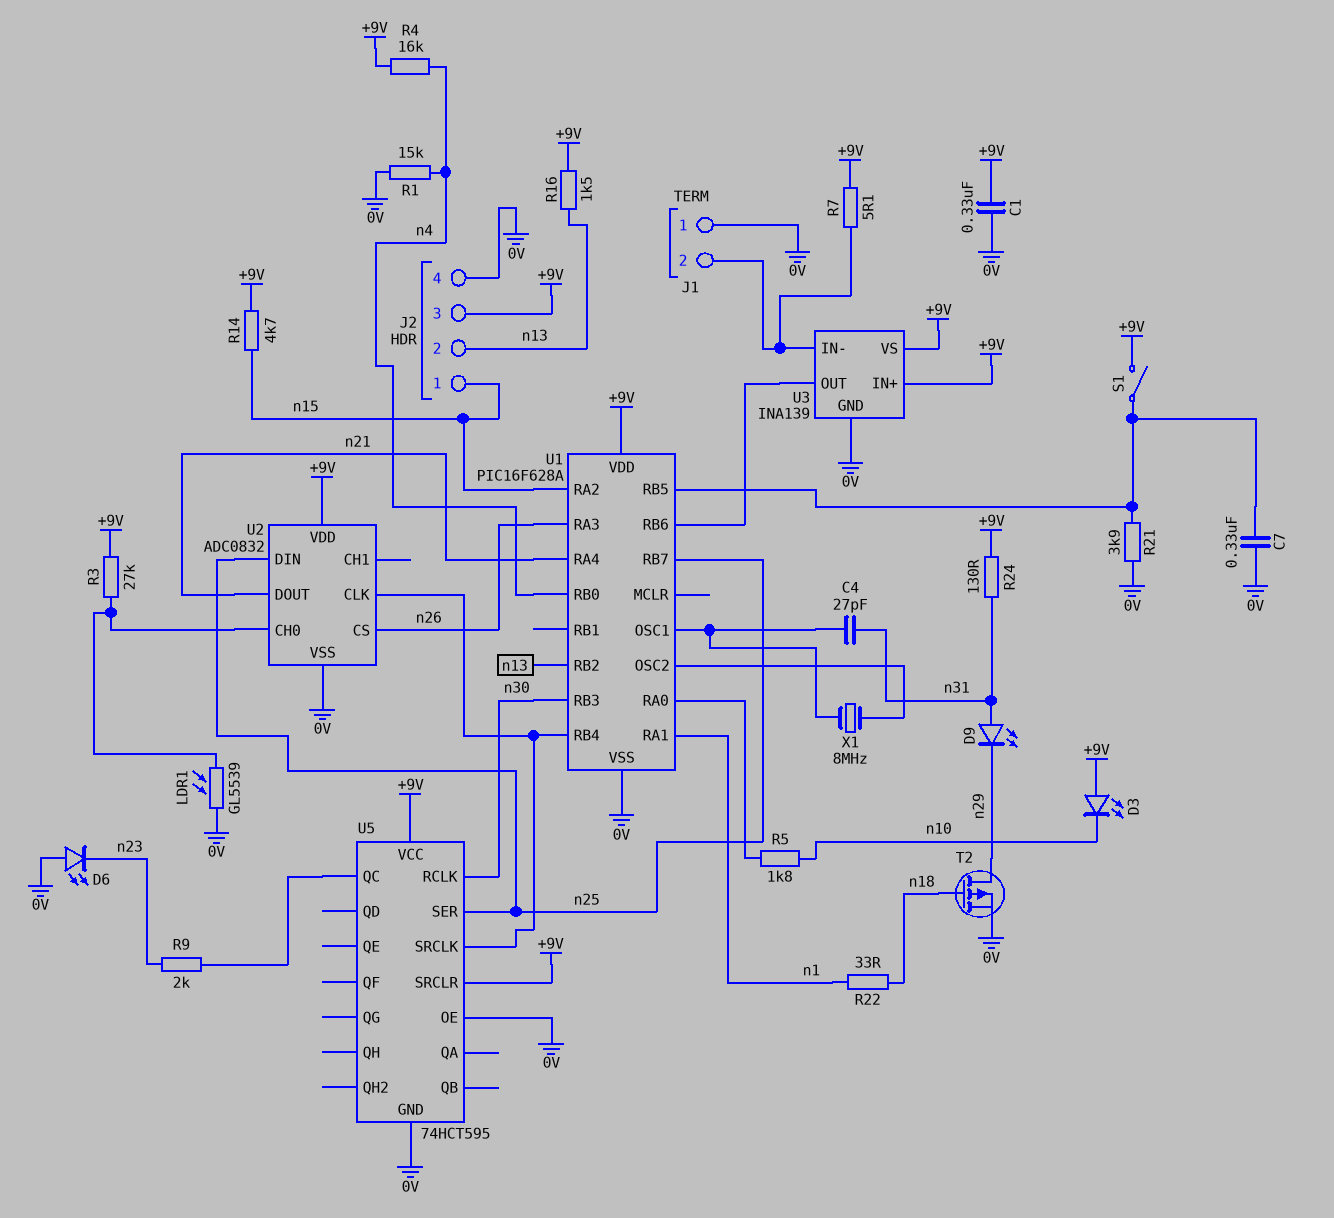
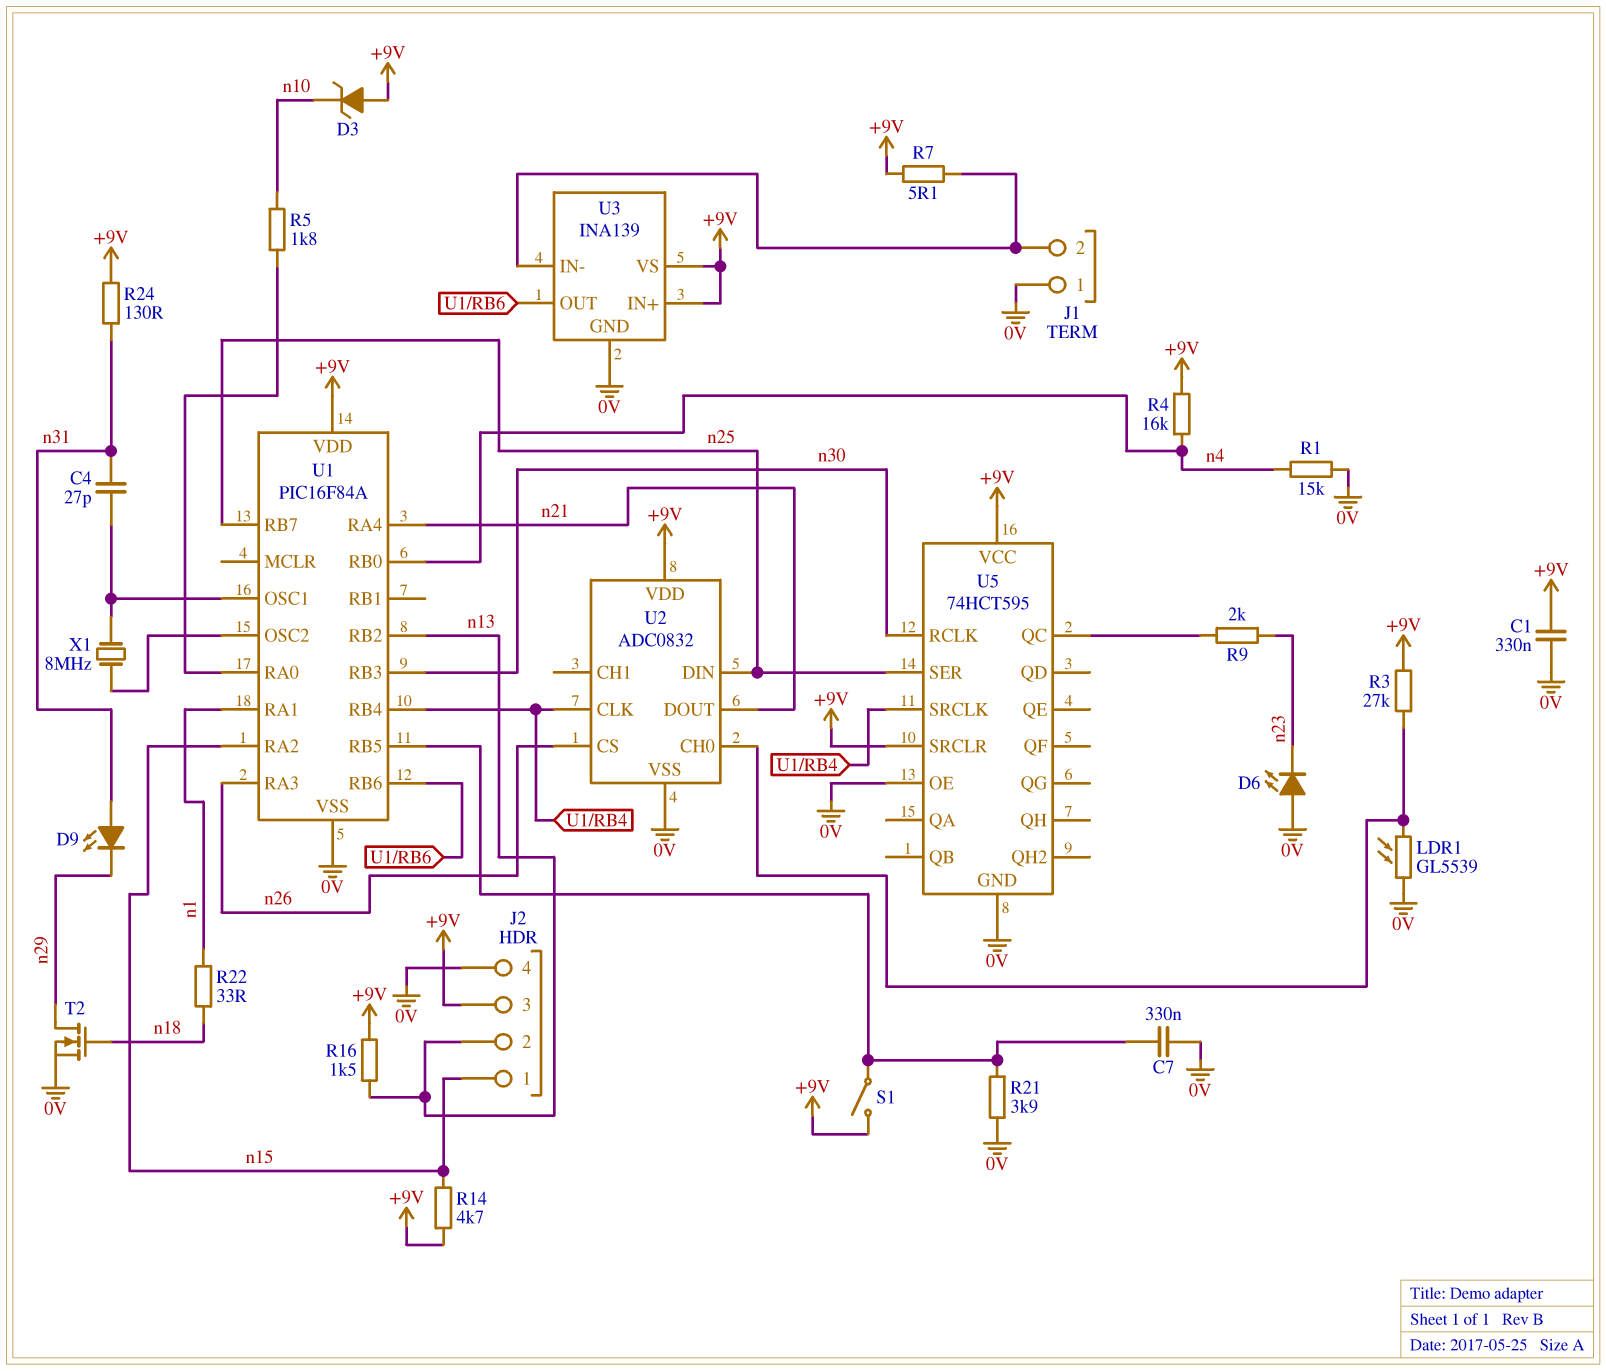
D3: LED (A +9V, K n10) -> zener (A +9V, K n10)
T2: PMOS (G n18, D n29, S 0V) -> NMOS (G n18, D n29, S 0V)
U1: PIC16F628A -> PIC16F84A

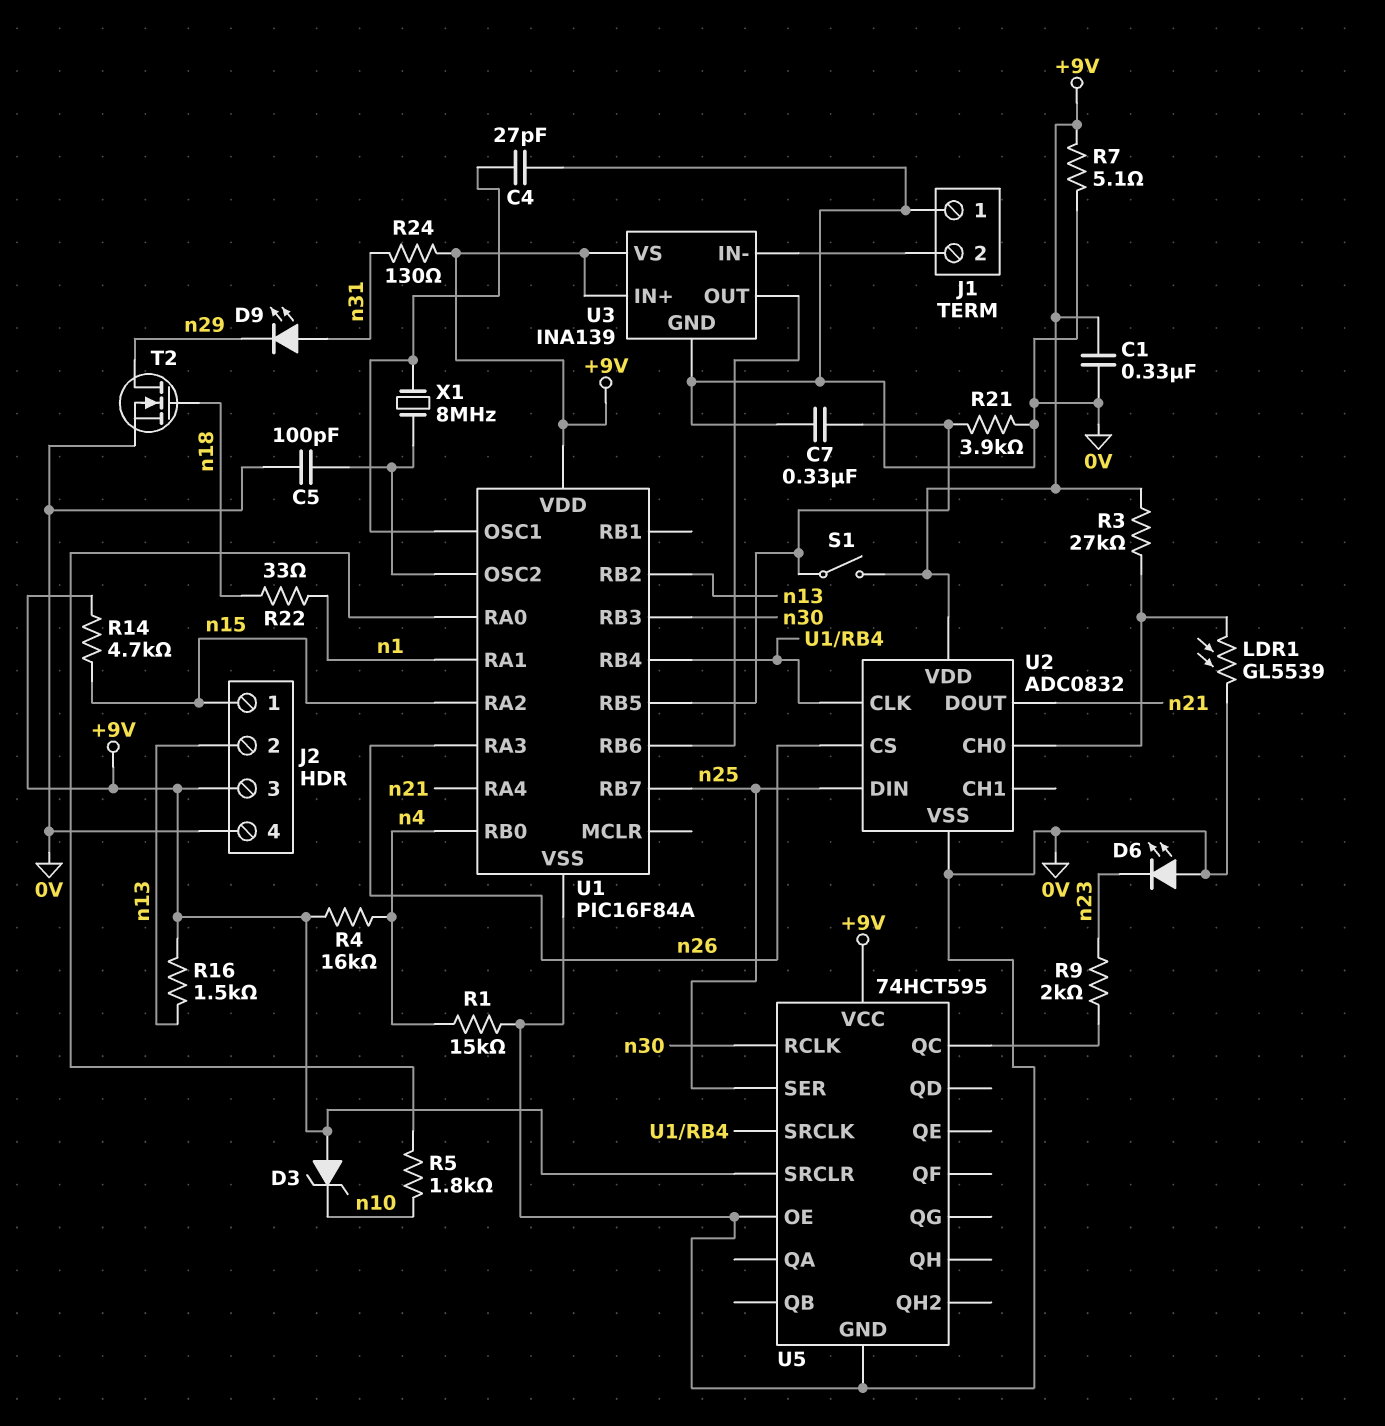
C4: 27pF (U1/OSC1, n31) -> 27pF (0V, U1/OSC1)
C5: none -> 100pF (0V, U1/OSC2)
R7: 5.1 (+9V, J1/2) -> 5.1 (+9V, 0V)

